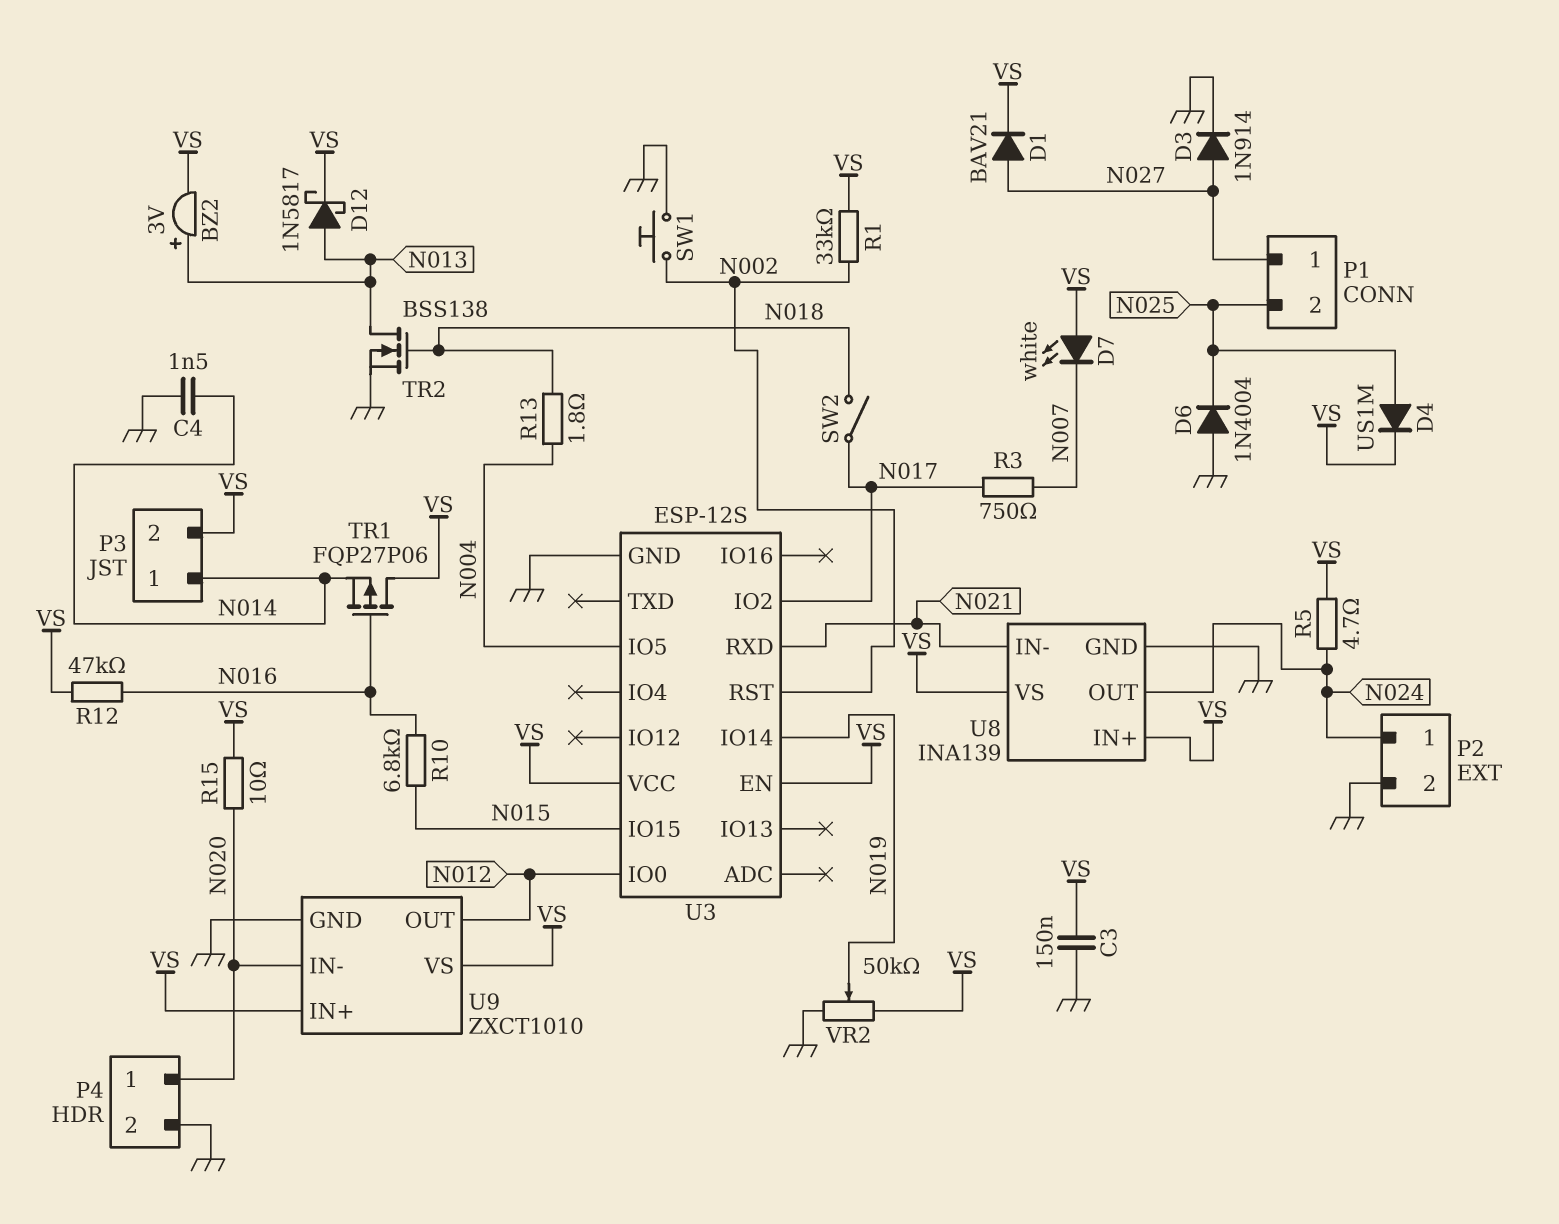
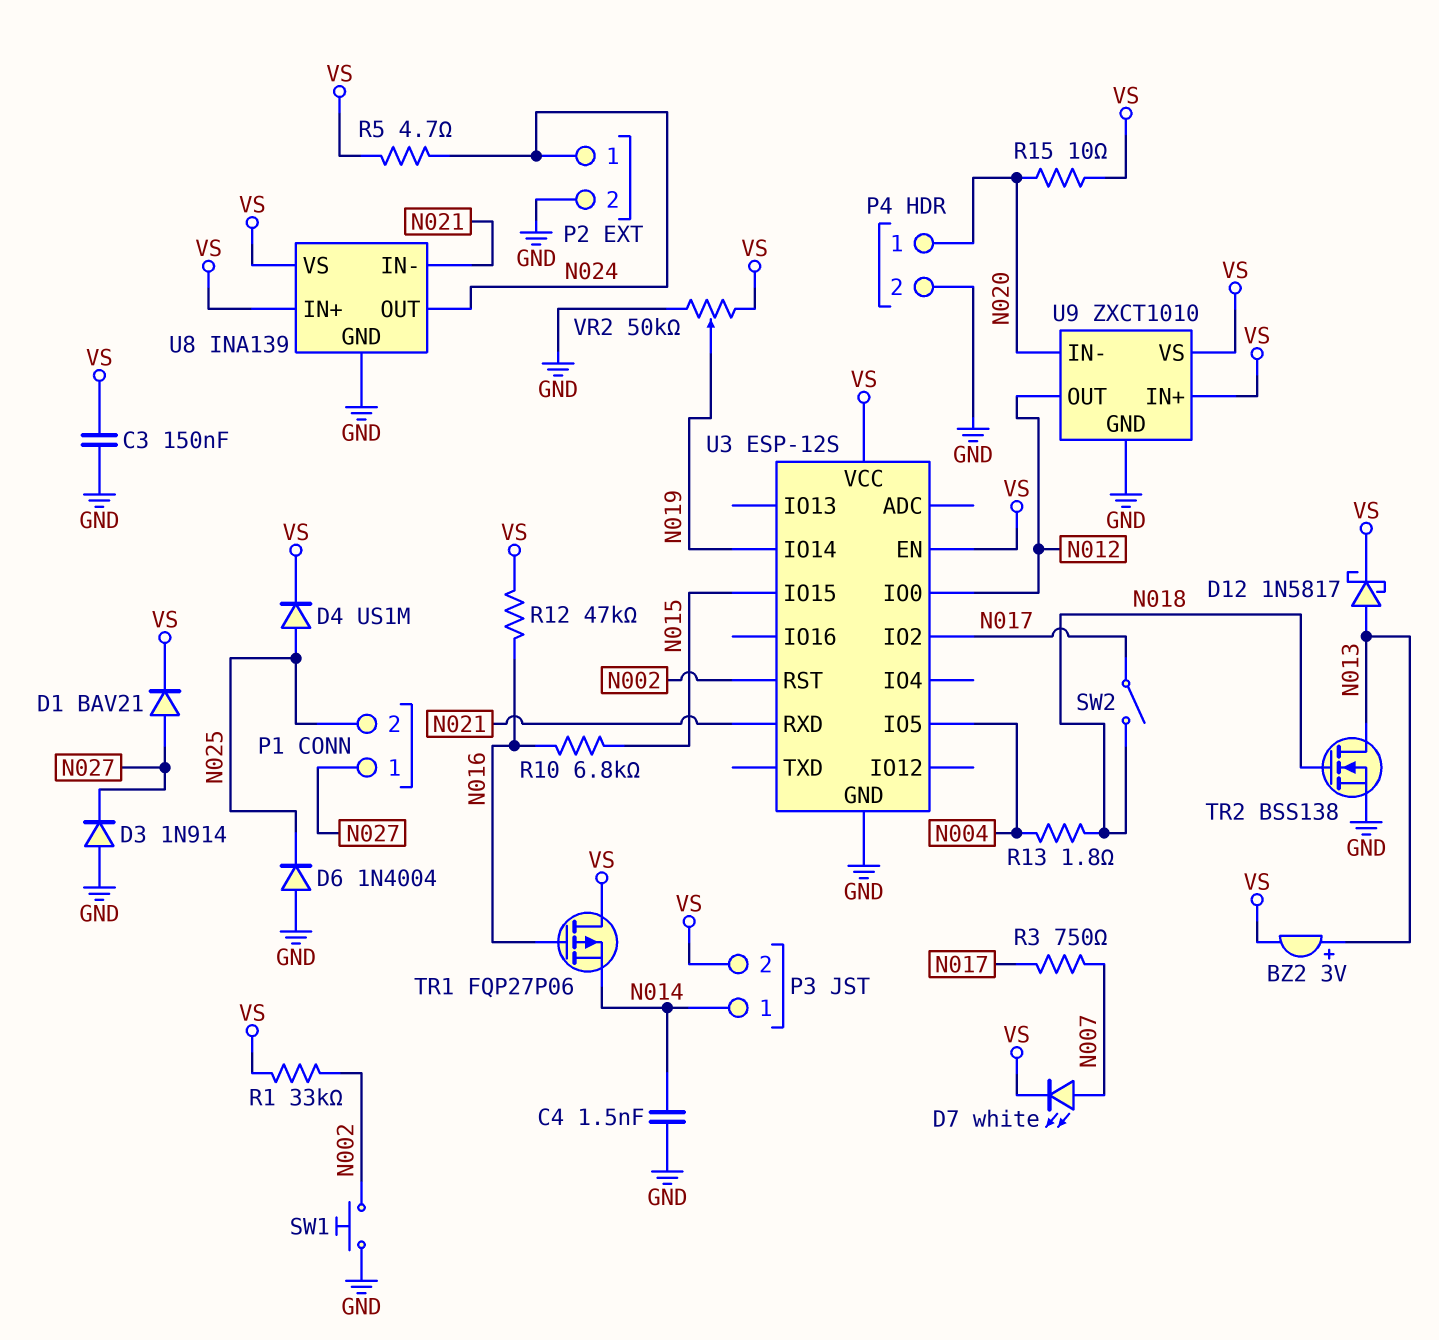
D3: diode 1N914 (A N027, K GND) -> diode 1N914 (A GND, K N027)
D7: LED white (A VS, K N007) -> LED white (A N007, K VS)

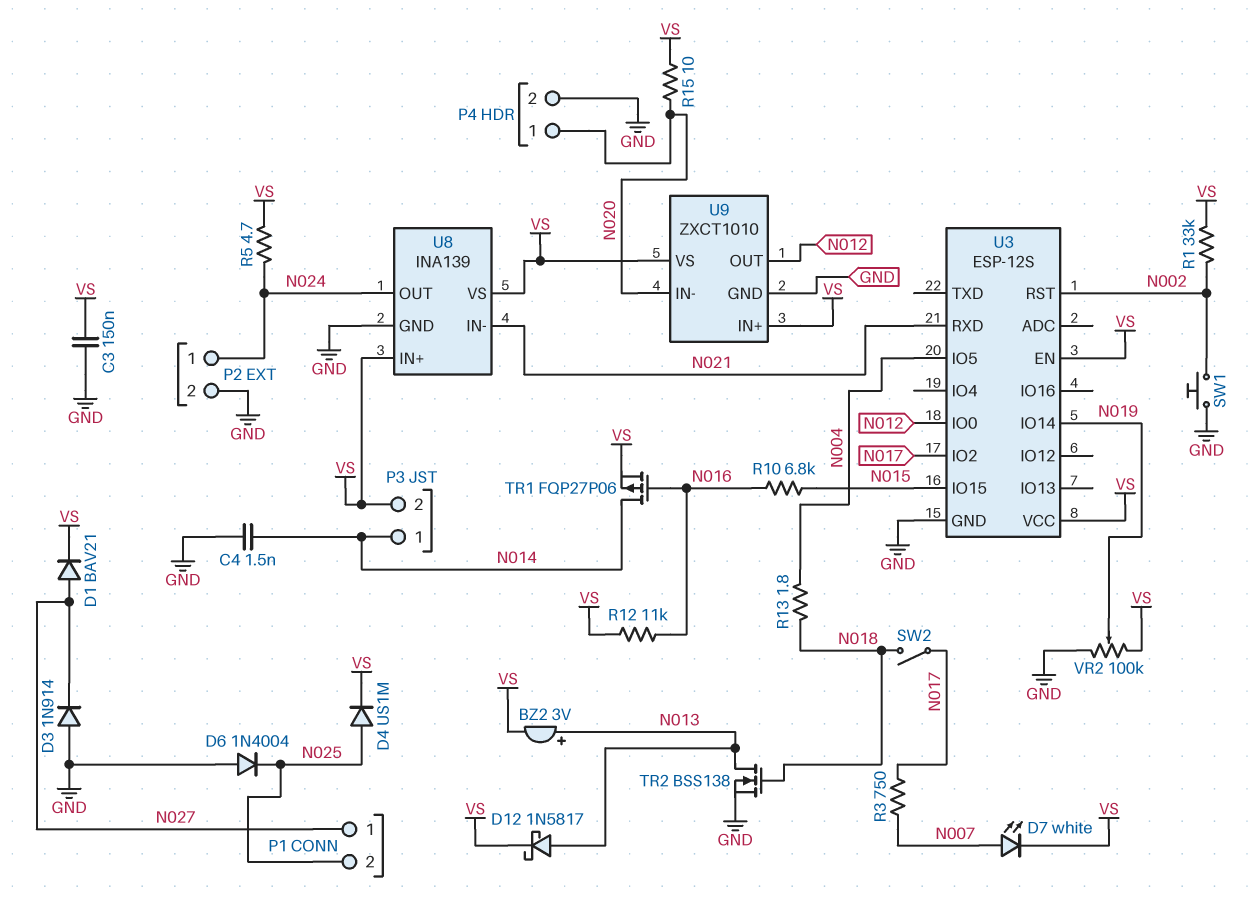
R12: 47k (N016, VS) -> 11k (N016, VS)
TR1: PMOS FQP27P06 (G N016, D VS, S N014) -> PMOS FQP27P06 (G N016, D N014, S VS)
VR2: 50k (GND, VS, wiper N019) -> 100k (GND, VS, wiper N019)

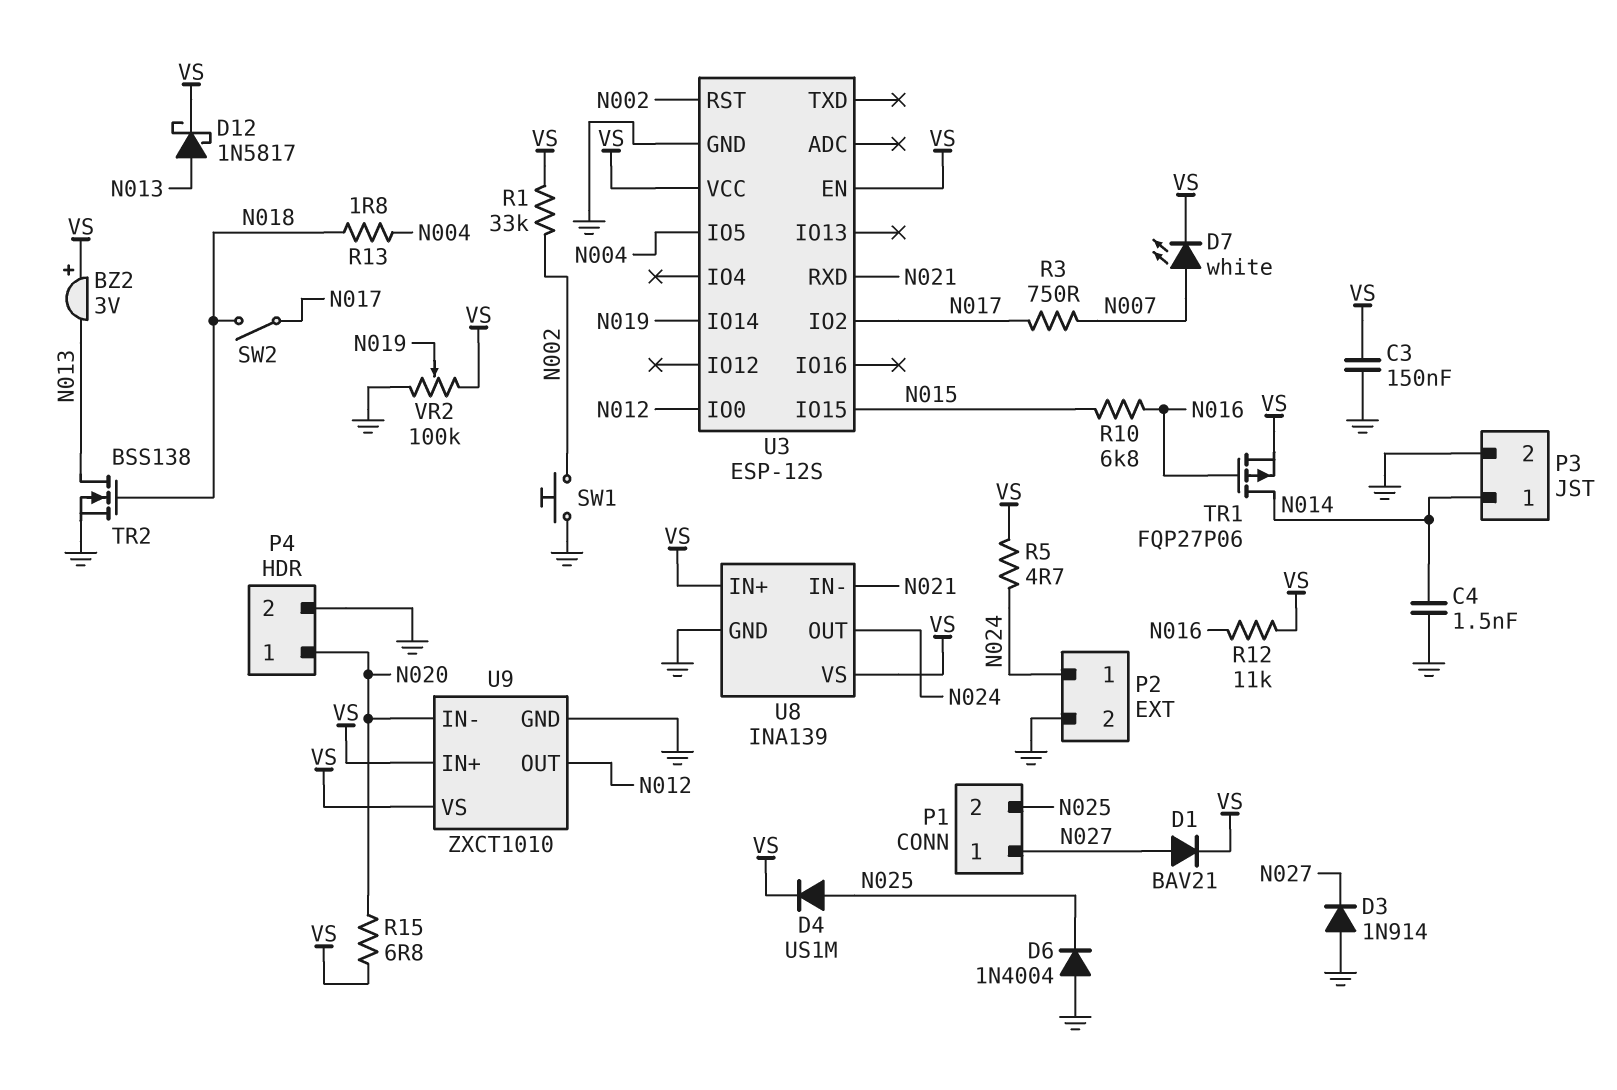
BZ2: buzzer 3V (plus N013, minus VS) -> buzzer 3V (plus VS, minus N013)
P3 pin 2: VS -> GND
R15: 10 (N020, VS) -> 6.8 (N020, VS)

